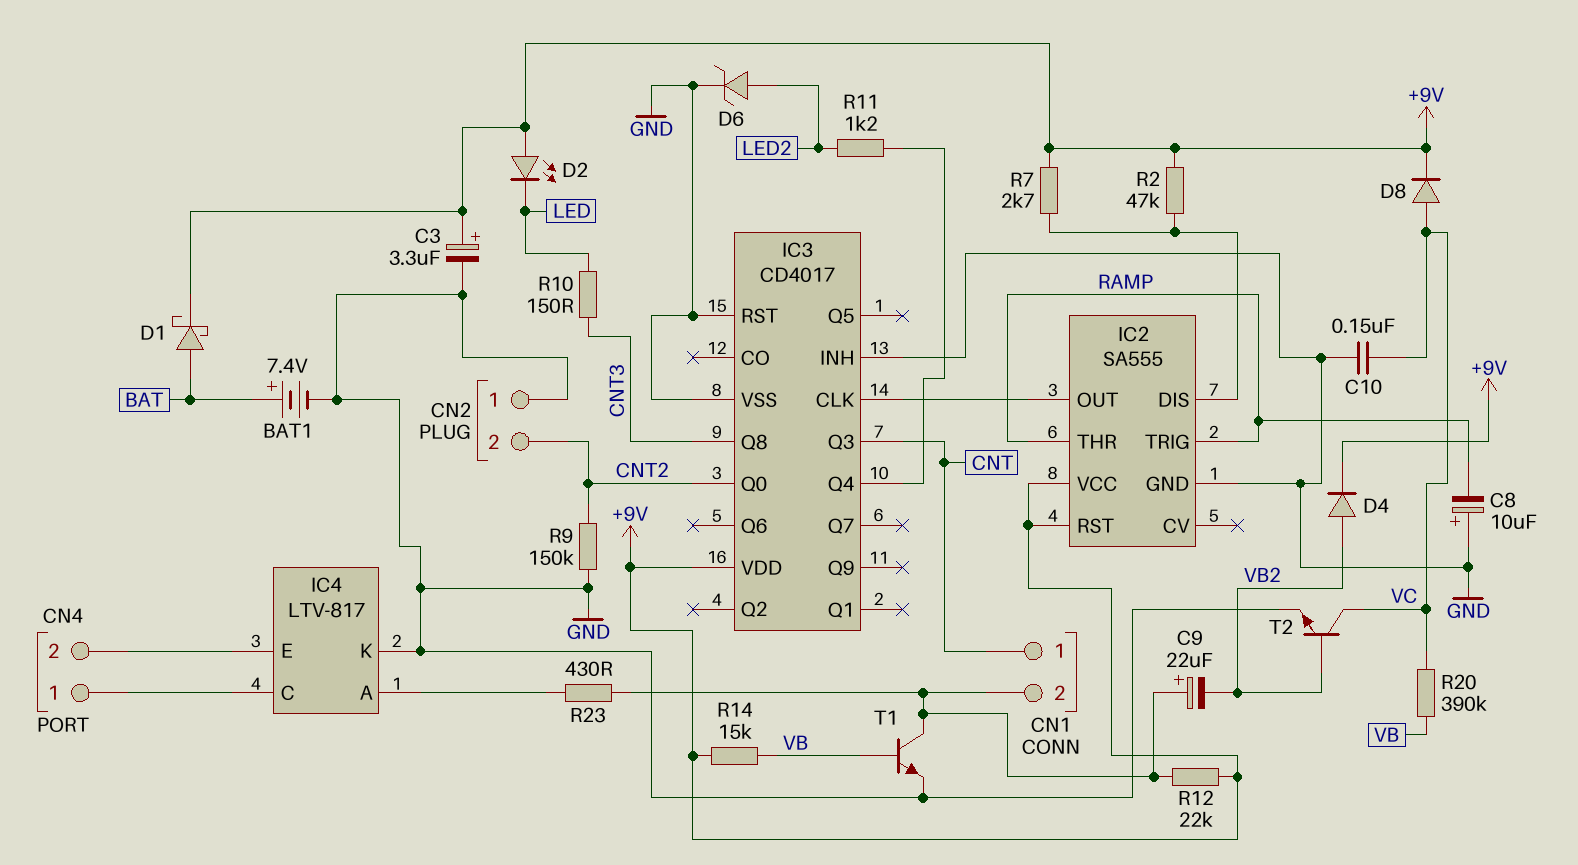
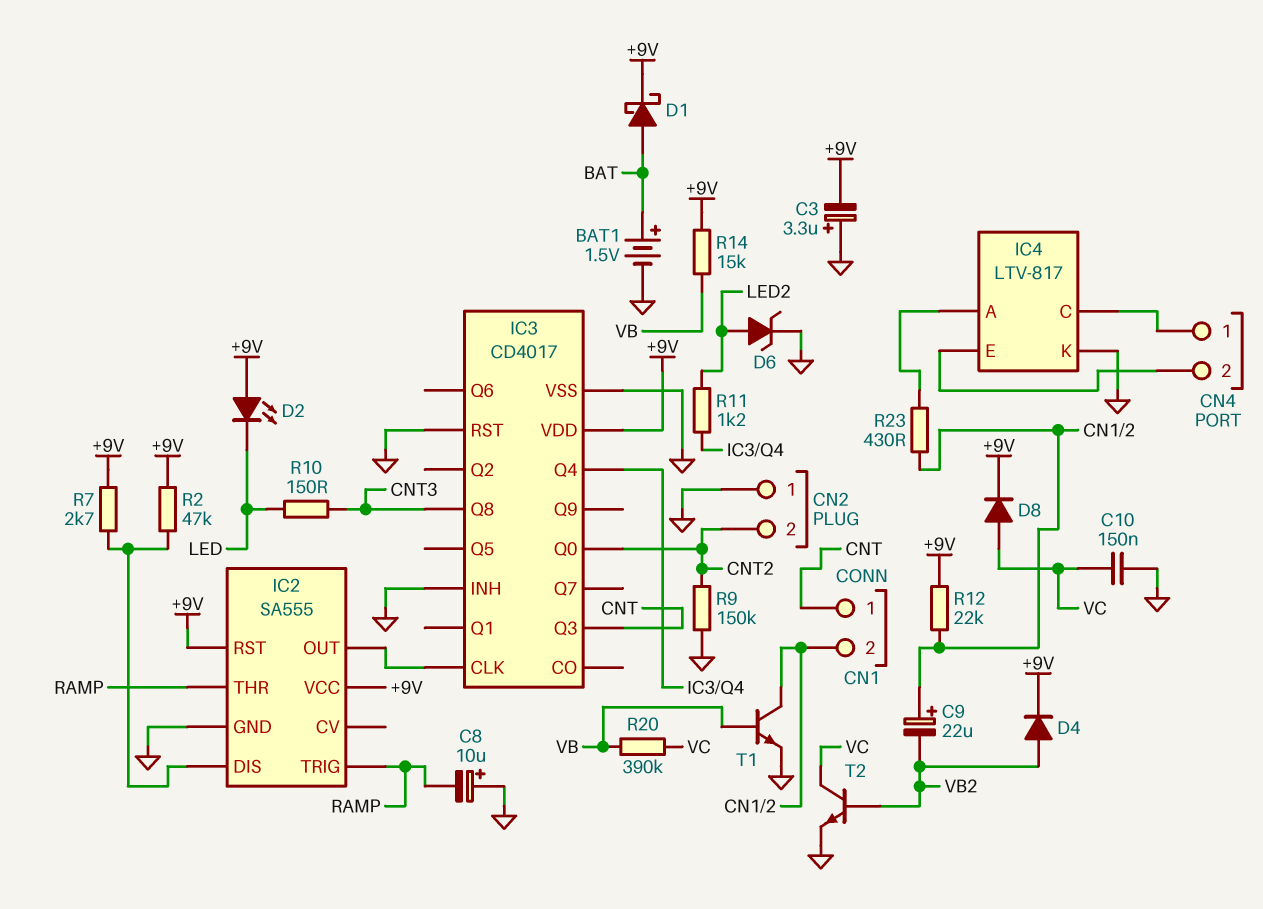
BAT1: 7.4V (plus BAT, minus GND) -> 1.5V (plus BAT, minus GND)
C3: 3.3uF (plus +9V, minus GND) -> 3.3uF (plus GND, minus +9V)

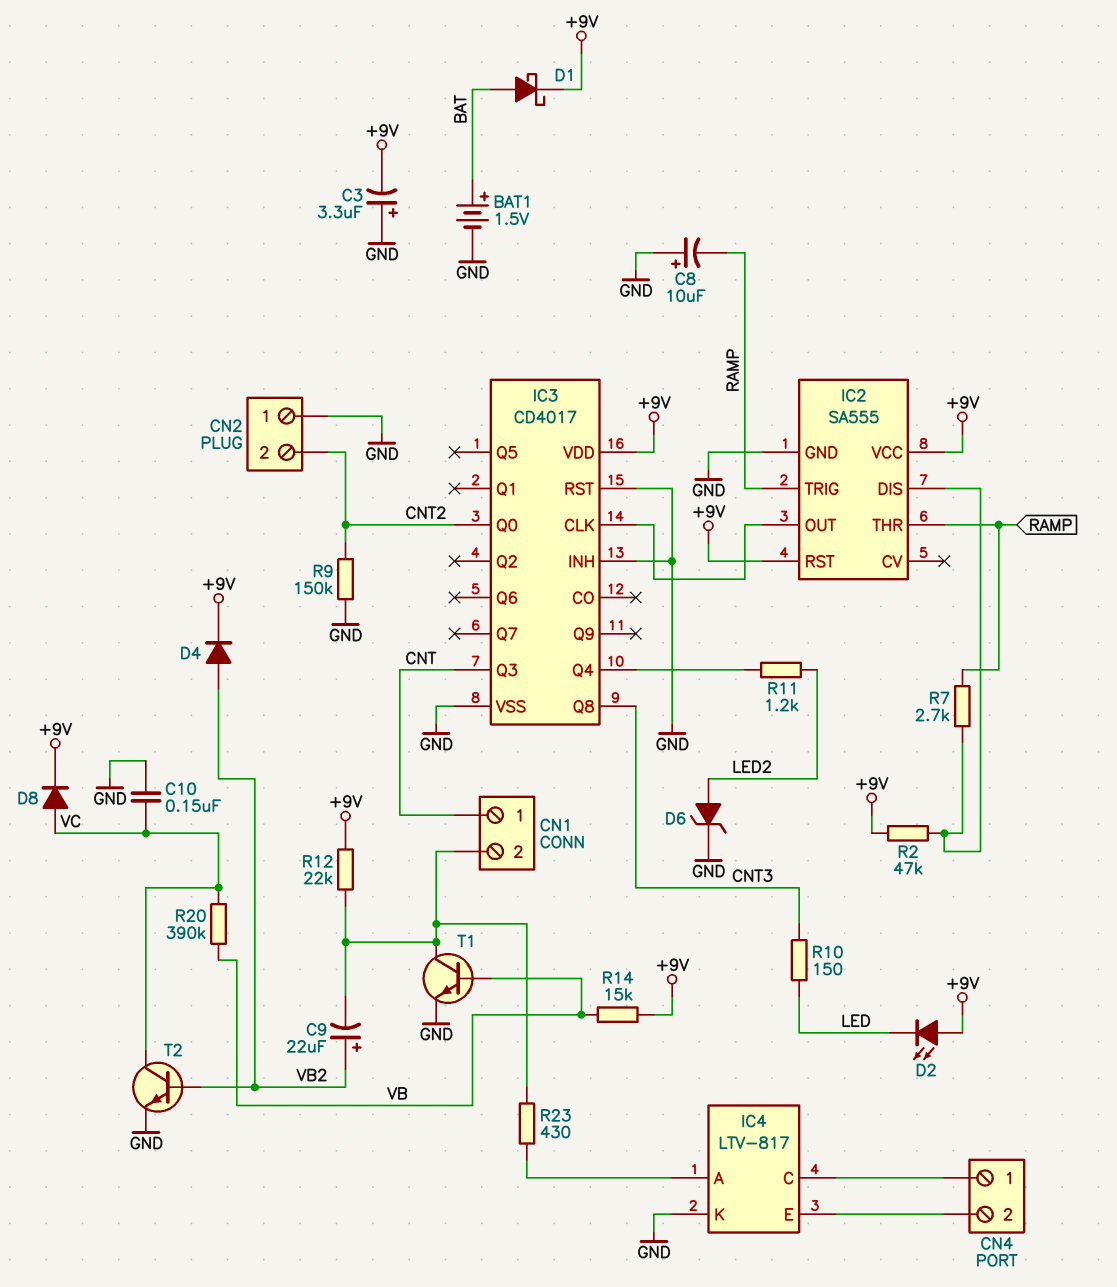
C9: 22uF (plus CN1/2, minus VB2) -> 22uF (plus VB2, minus CN1/2)
R7: 2.7k (+9V, IC2/DIS) -> 2.7k (IC2/DIS, RAMP)

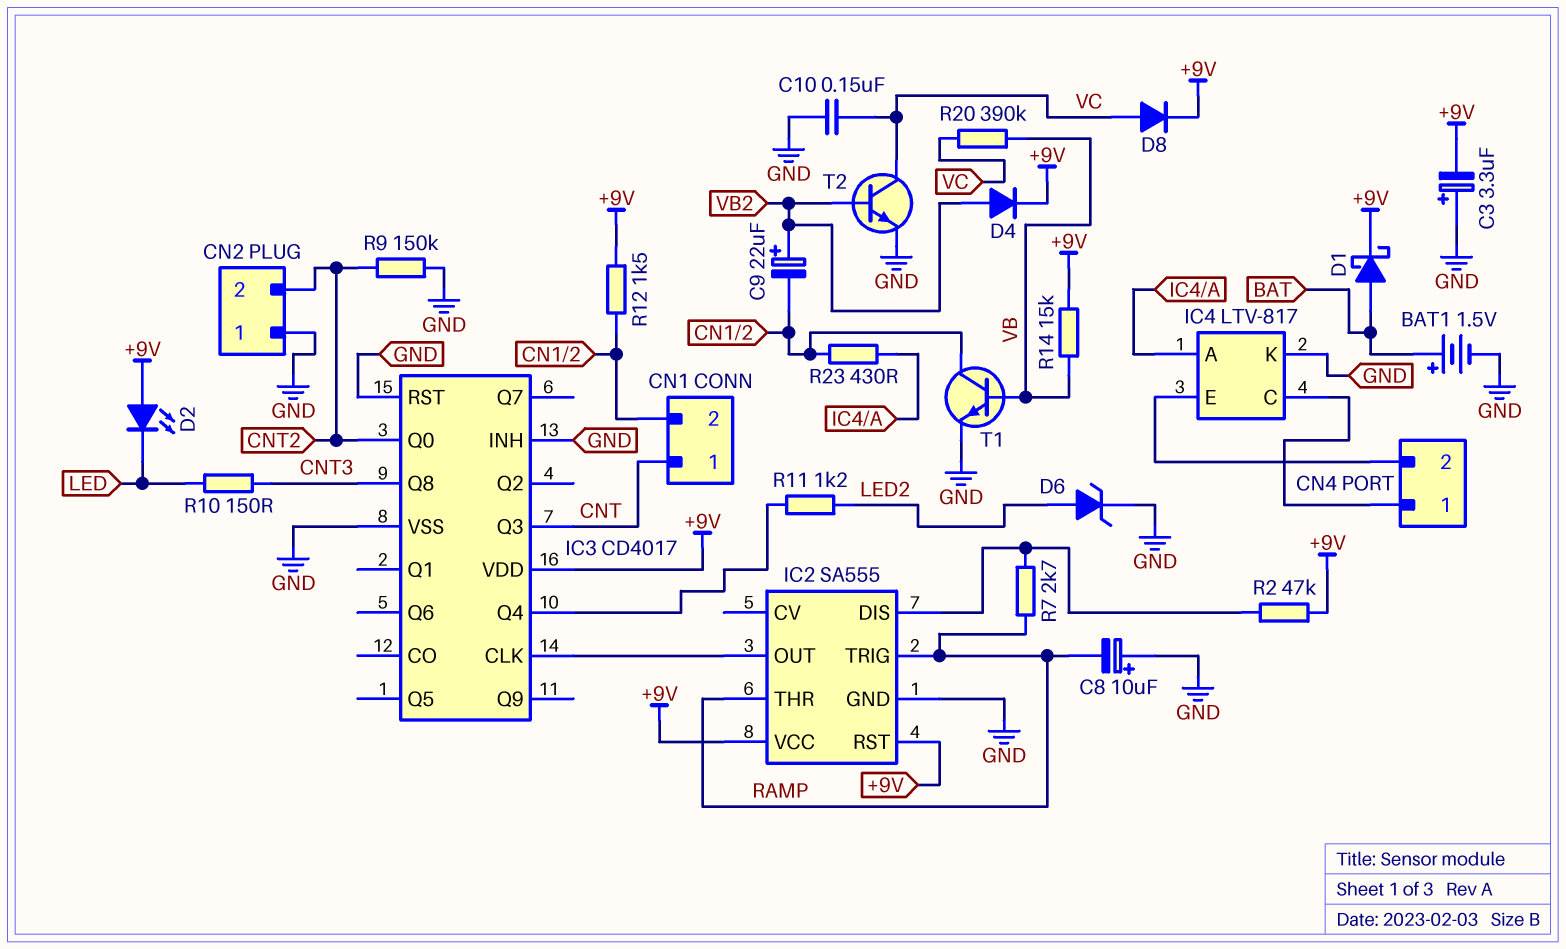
R12: 22k (+9V, CN1/2) -> 1.5k (+9V, CN1/2)

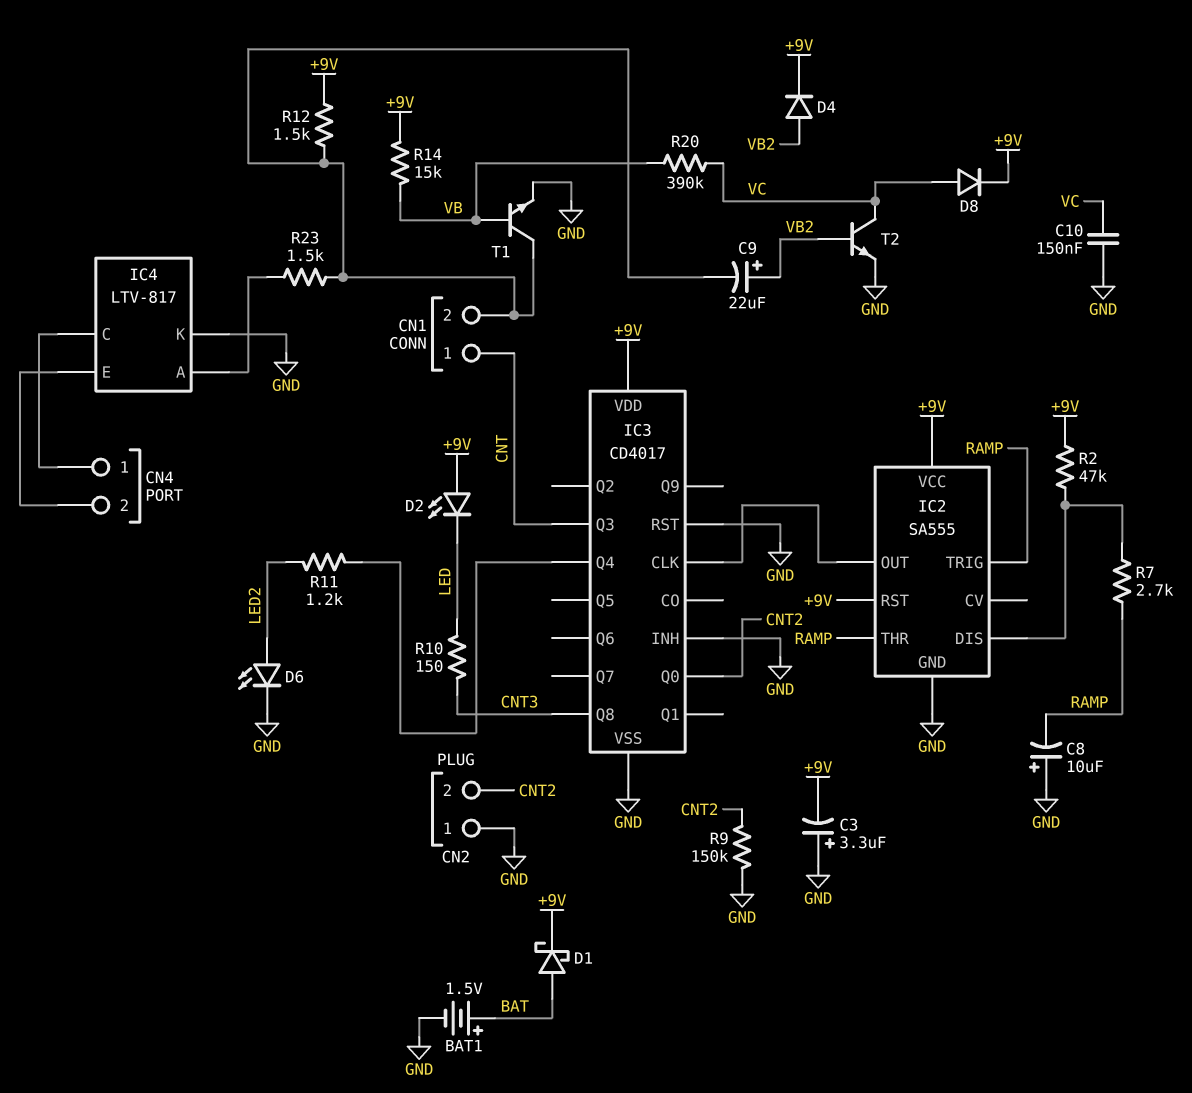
D6: zener (A LED2, K GND) -> LED (A LED2, K GND)
R23: 430 (CN1/2, IC4/A) -> 1.5k (CN1/2, IC4/A)

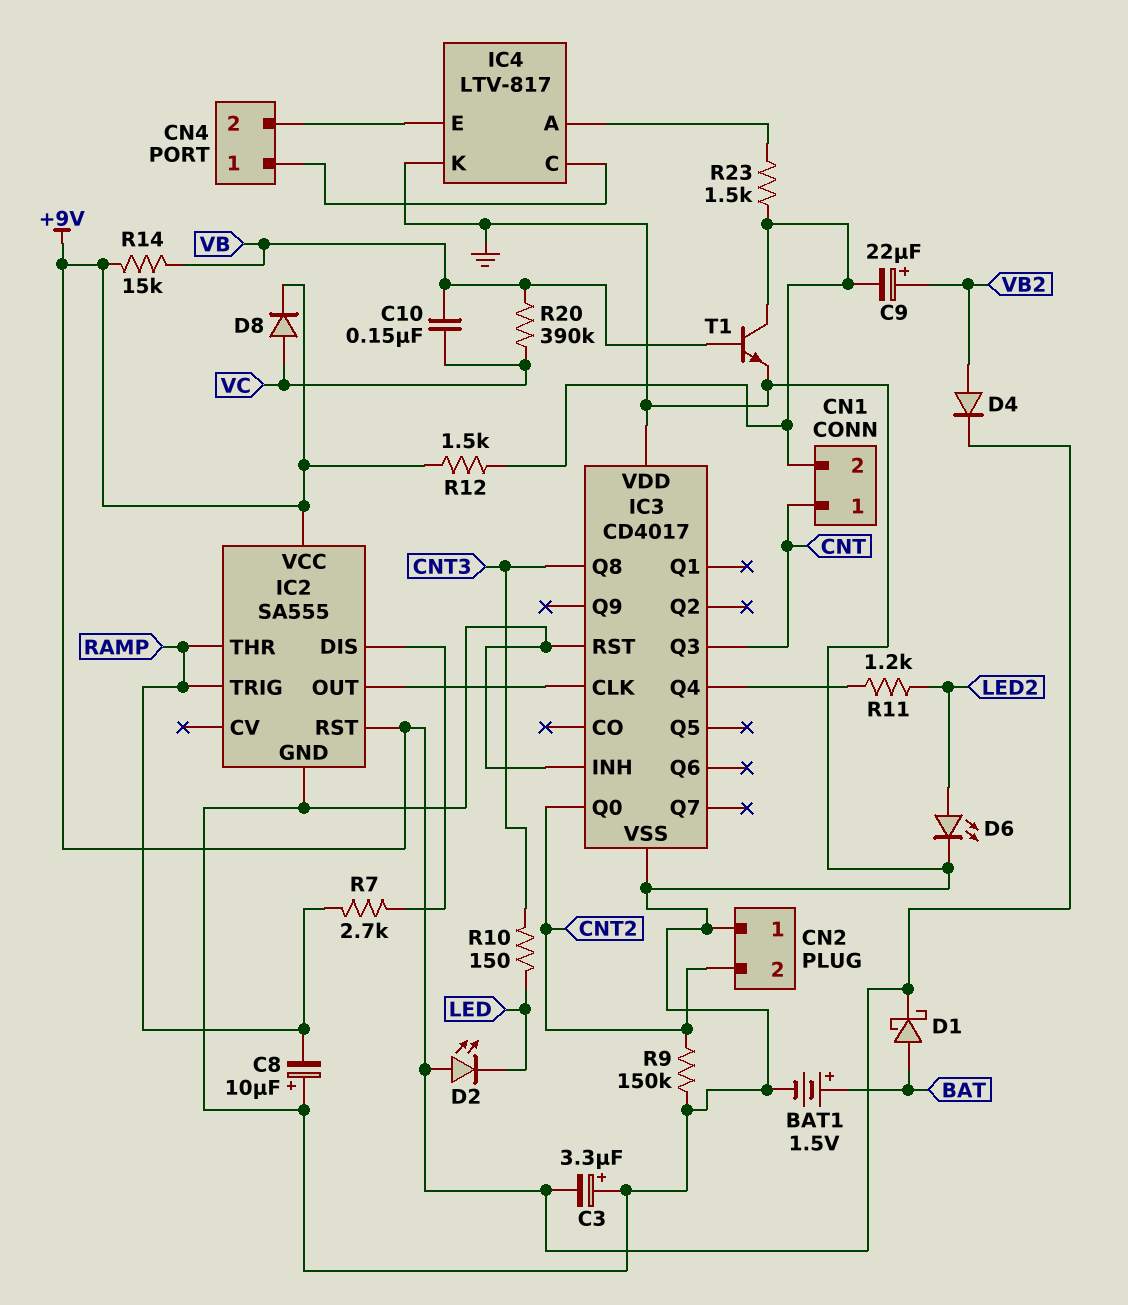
C10: 150nF (GND, VC) -> 150nF (VB, VC)
IC3 pin VDD: +9V -> GND
R2: 47k (+9V, IC2/DIS) -> none
T2: NPN (B VB2, C VC, E GND) -> none

